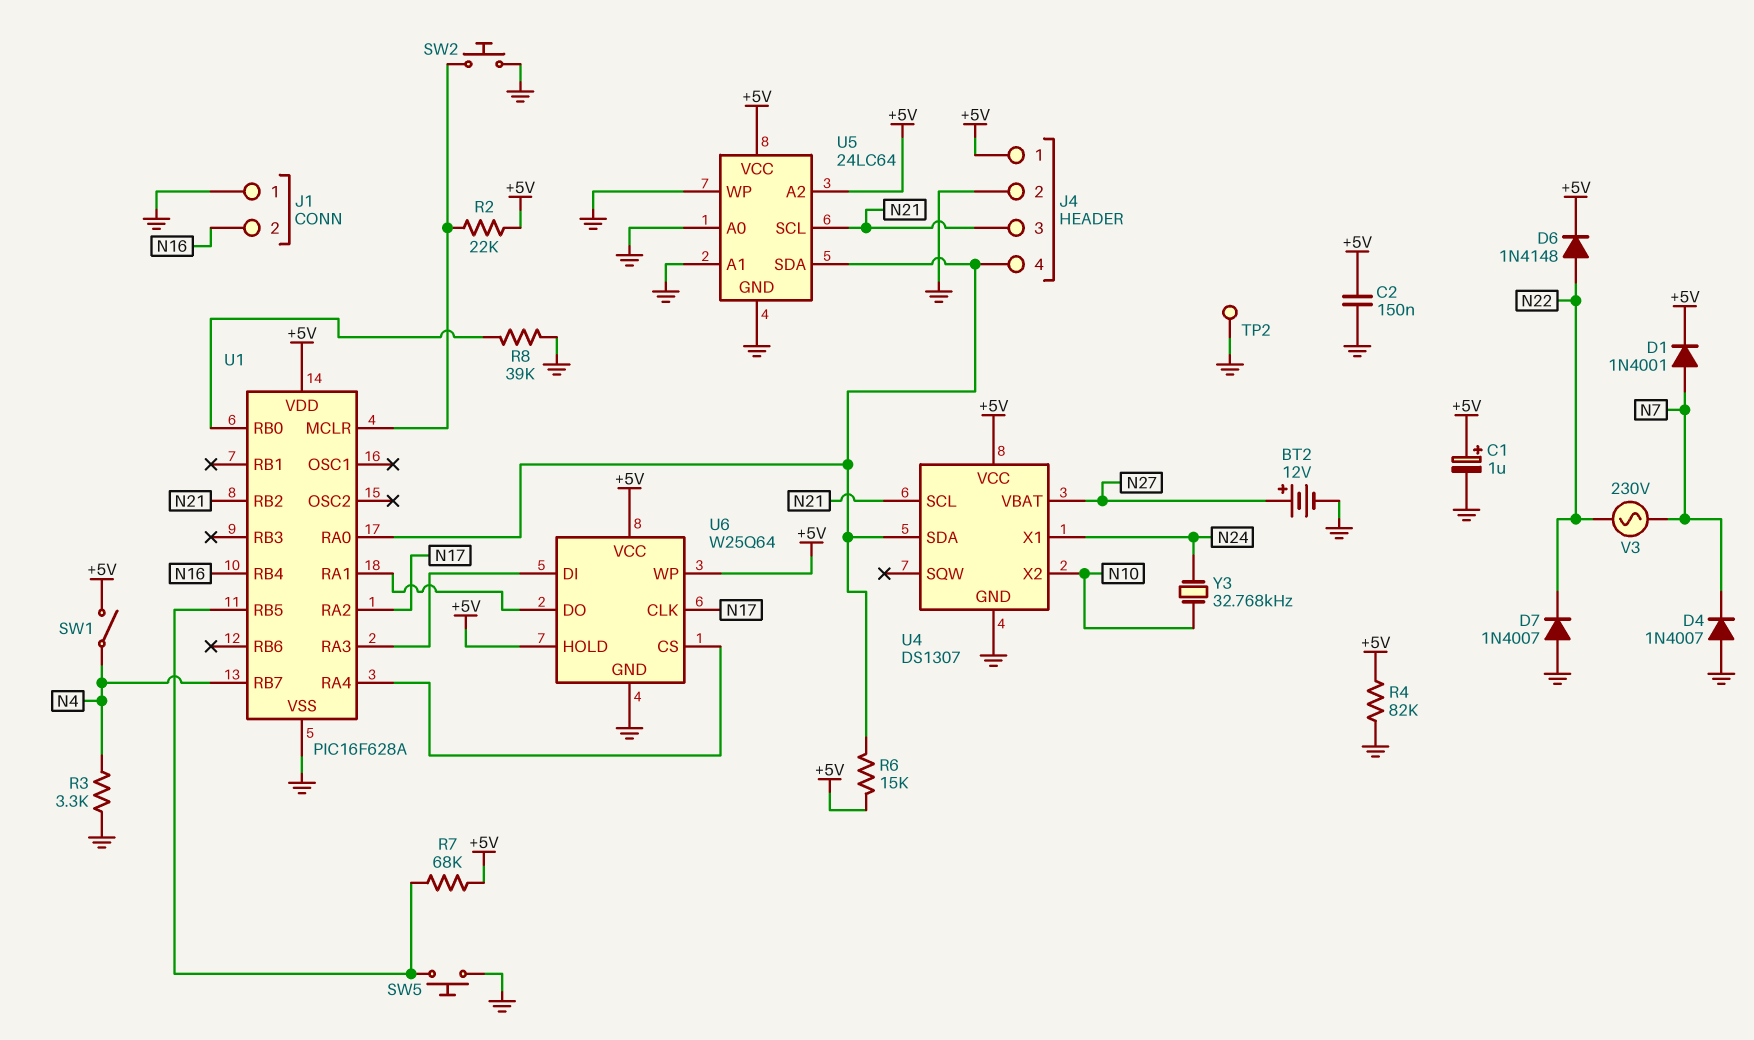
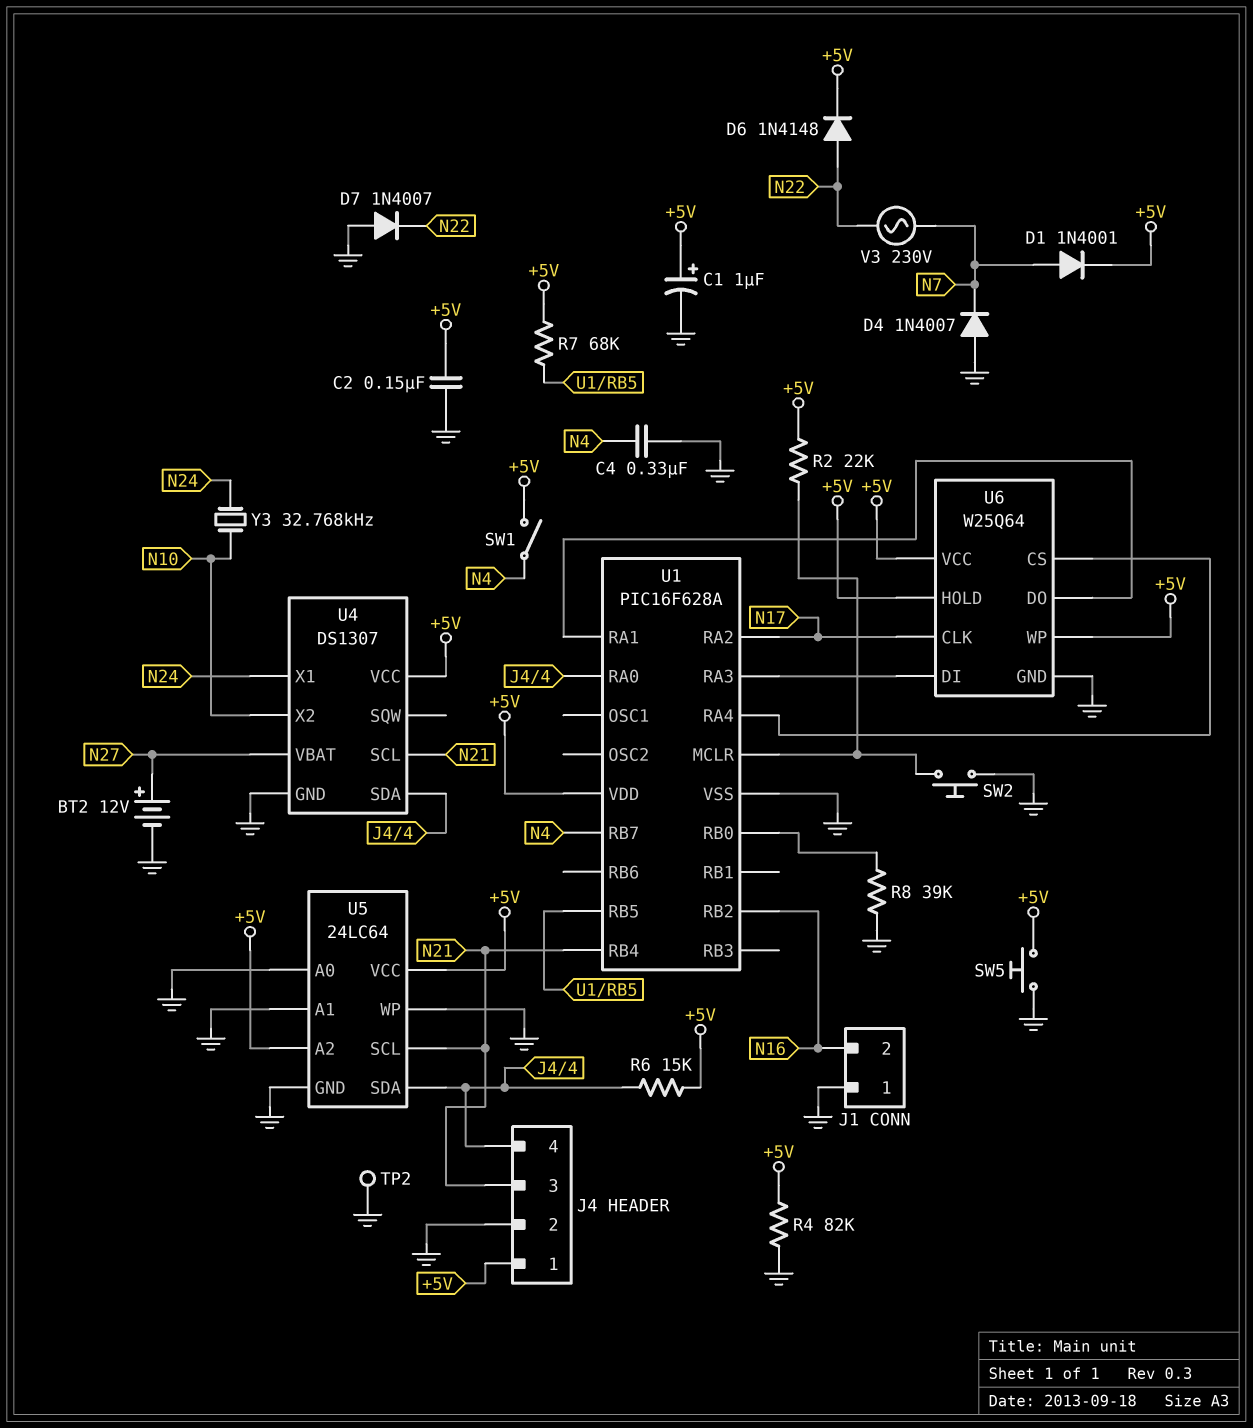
C4: none -> 330nF (GND, N4)
R3: 3.3k (GND, N4) -> none
SW5: button (GND, U1/RB5) -> button (+5V, GND)
U1 pin RB2: N21 -> N16
U1 pin RB4: N16 -> N21

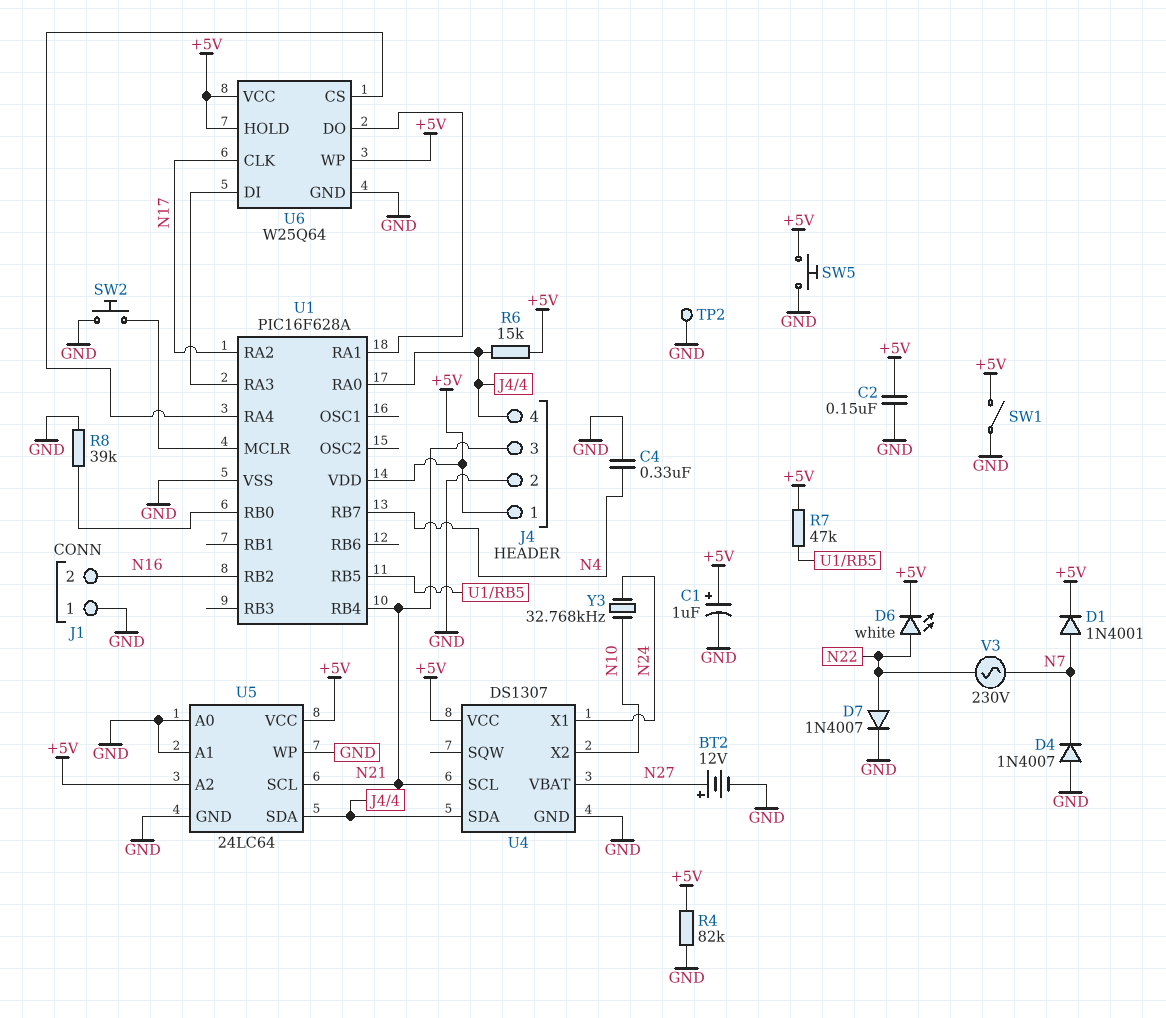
D6: diode 1N4148 (A N22, K +5V) -> LED white (A N22, K +5V)
D7: diode 1N4007 (A GND, K N22) -> diode 1N4007 (A N22, K GND)
R2: 22k (+5V, U1/MCLR) -> none
R7: 68k (+5V, U1/RB5) -> 47k (+5V, U1/RB5)
SW1: switch (+5V, N4) -> switch (+5V, GND)

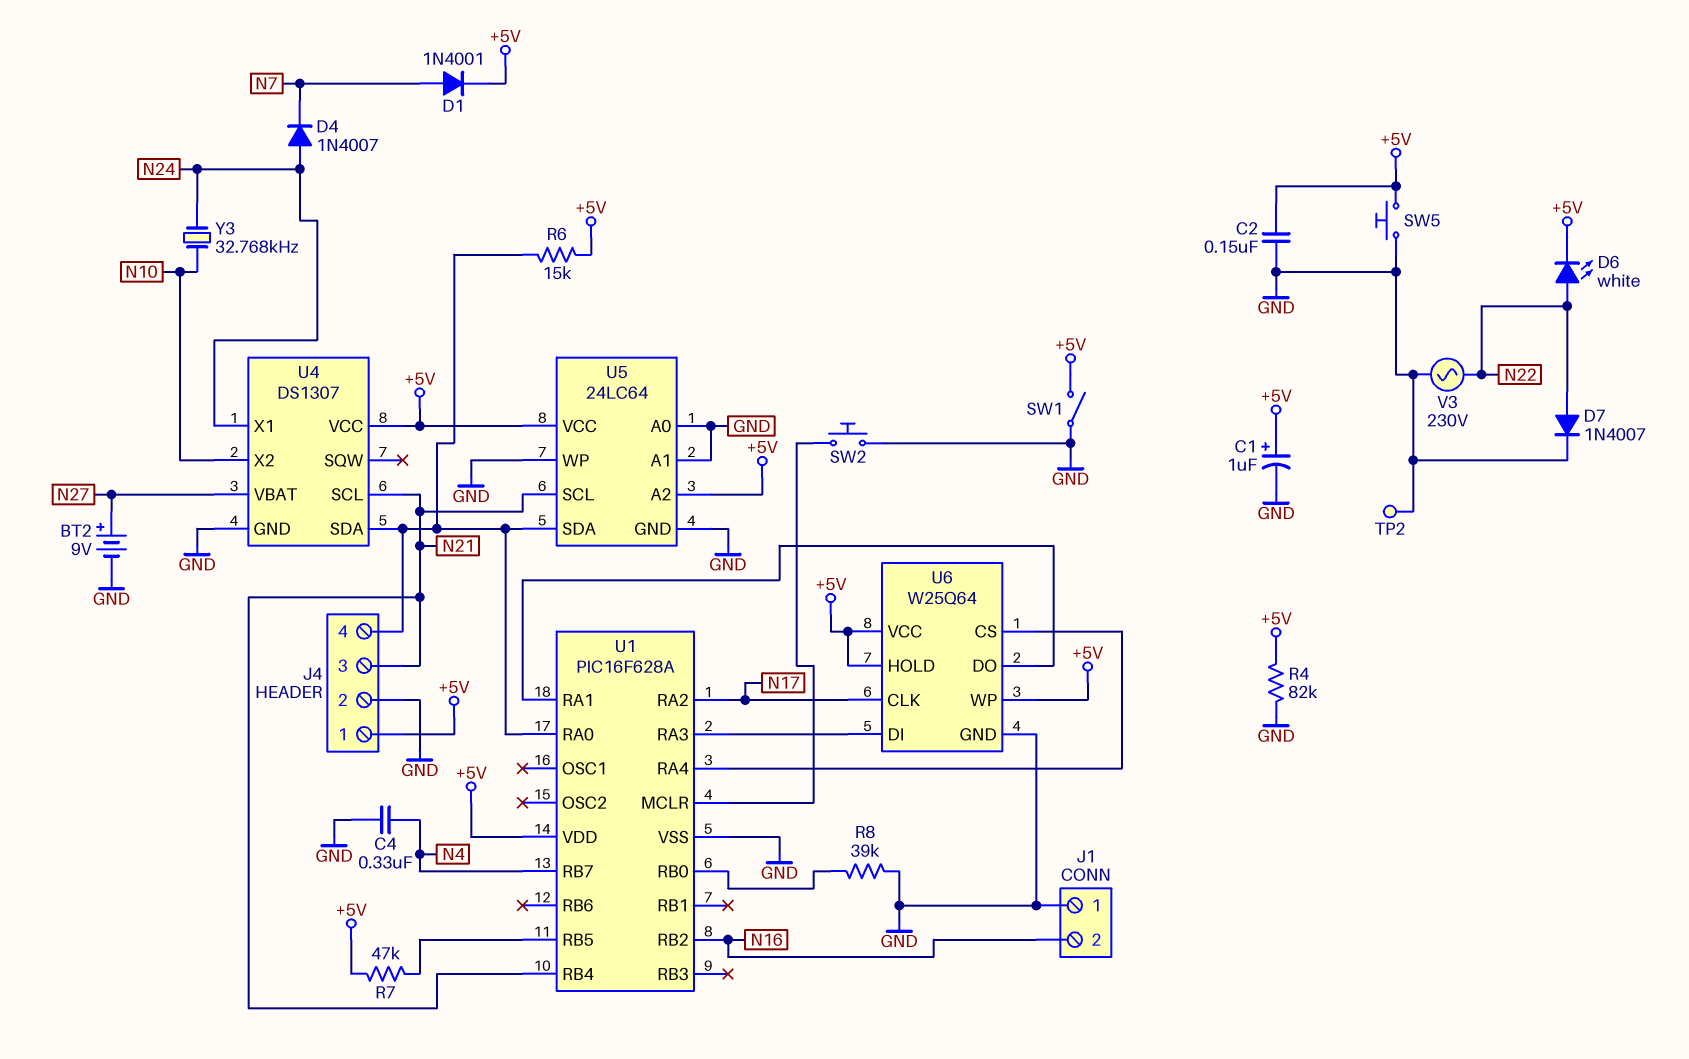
BT2: 12V (plus N27, minus GND) -> 9V (plus N27, minus GND)
D4: diode 1N4007 (A GND, K N7) -> diode 1N4007 (A N24, K N7)
V3: AC 230V (N7, N22) -> AC 230V (GND, N22)

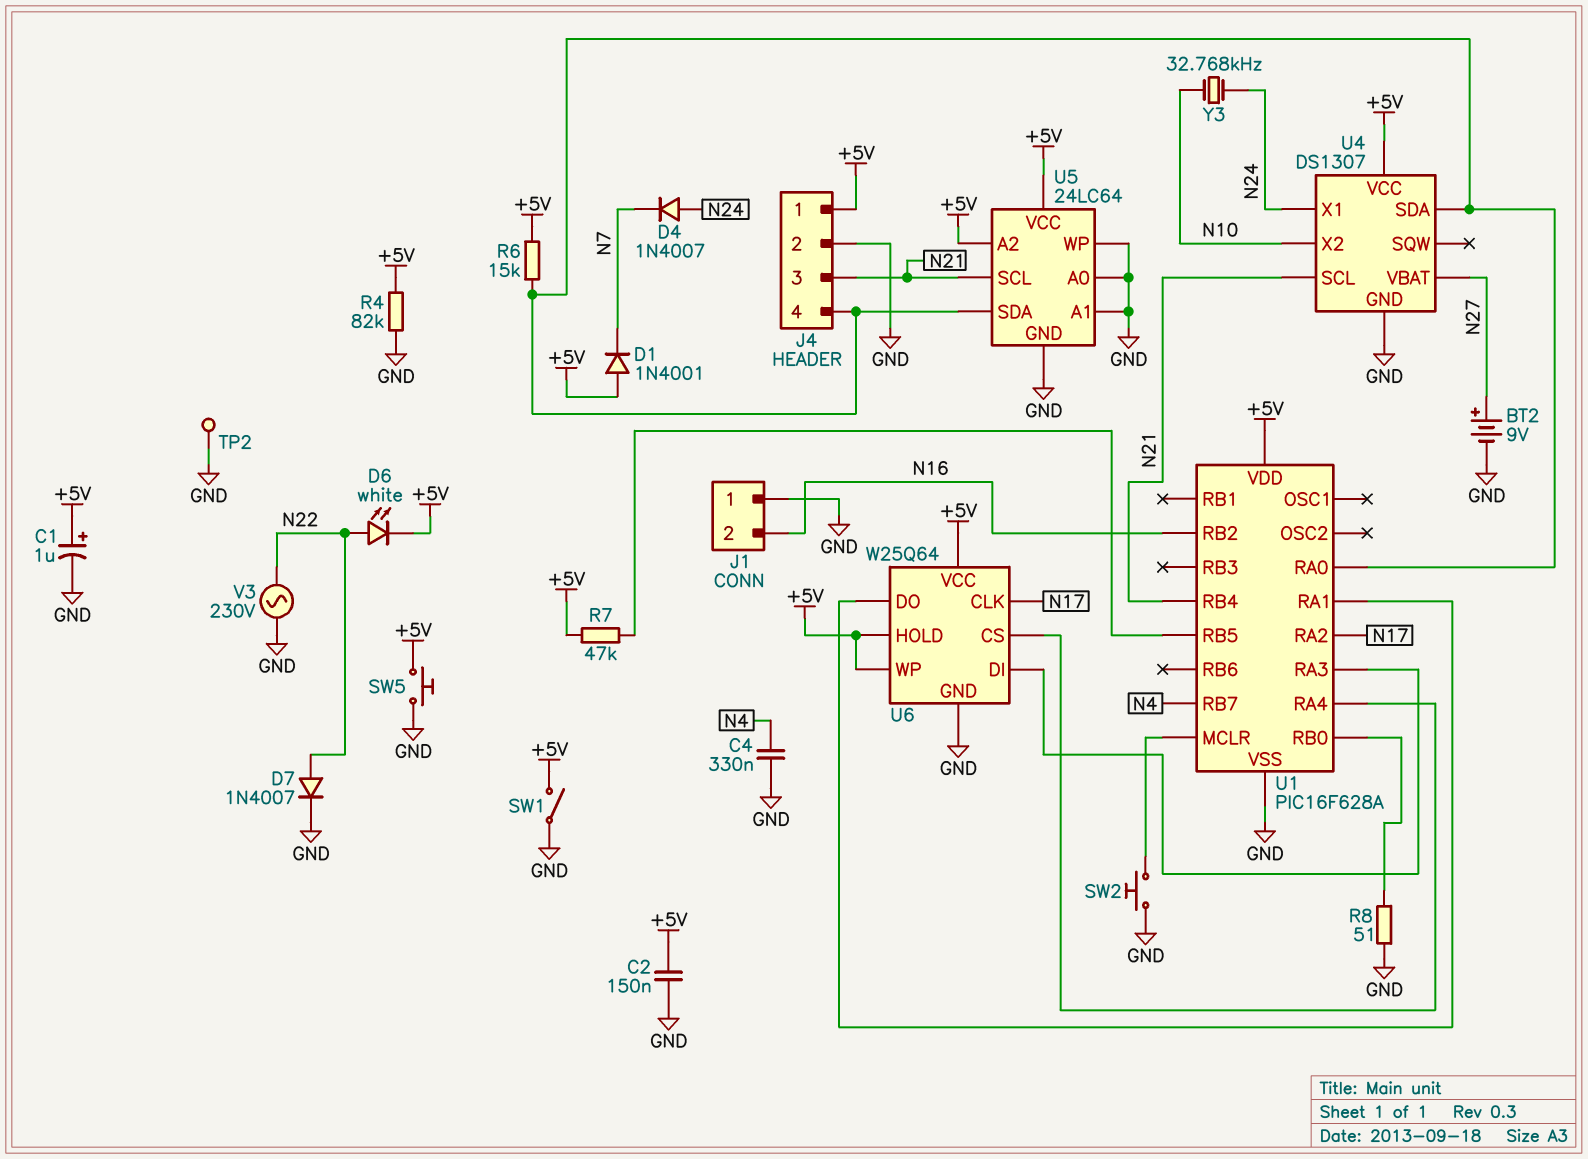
D1: diode 1N4001 (A N7, K +5V) -> diode 1N4001 (A +5V, K N7)
R8: 39k (GND, U1/RB0) -> 51 (GND, U1/RB0)

